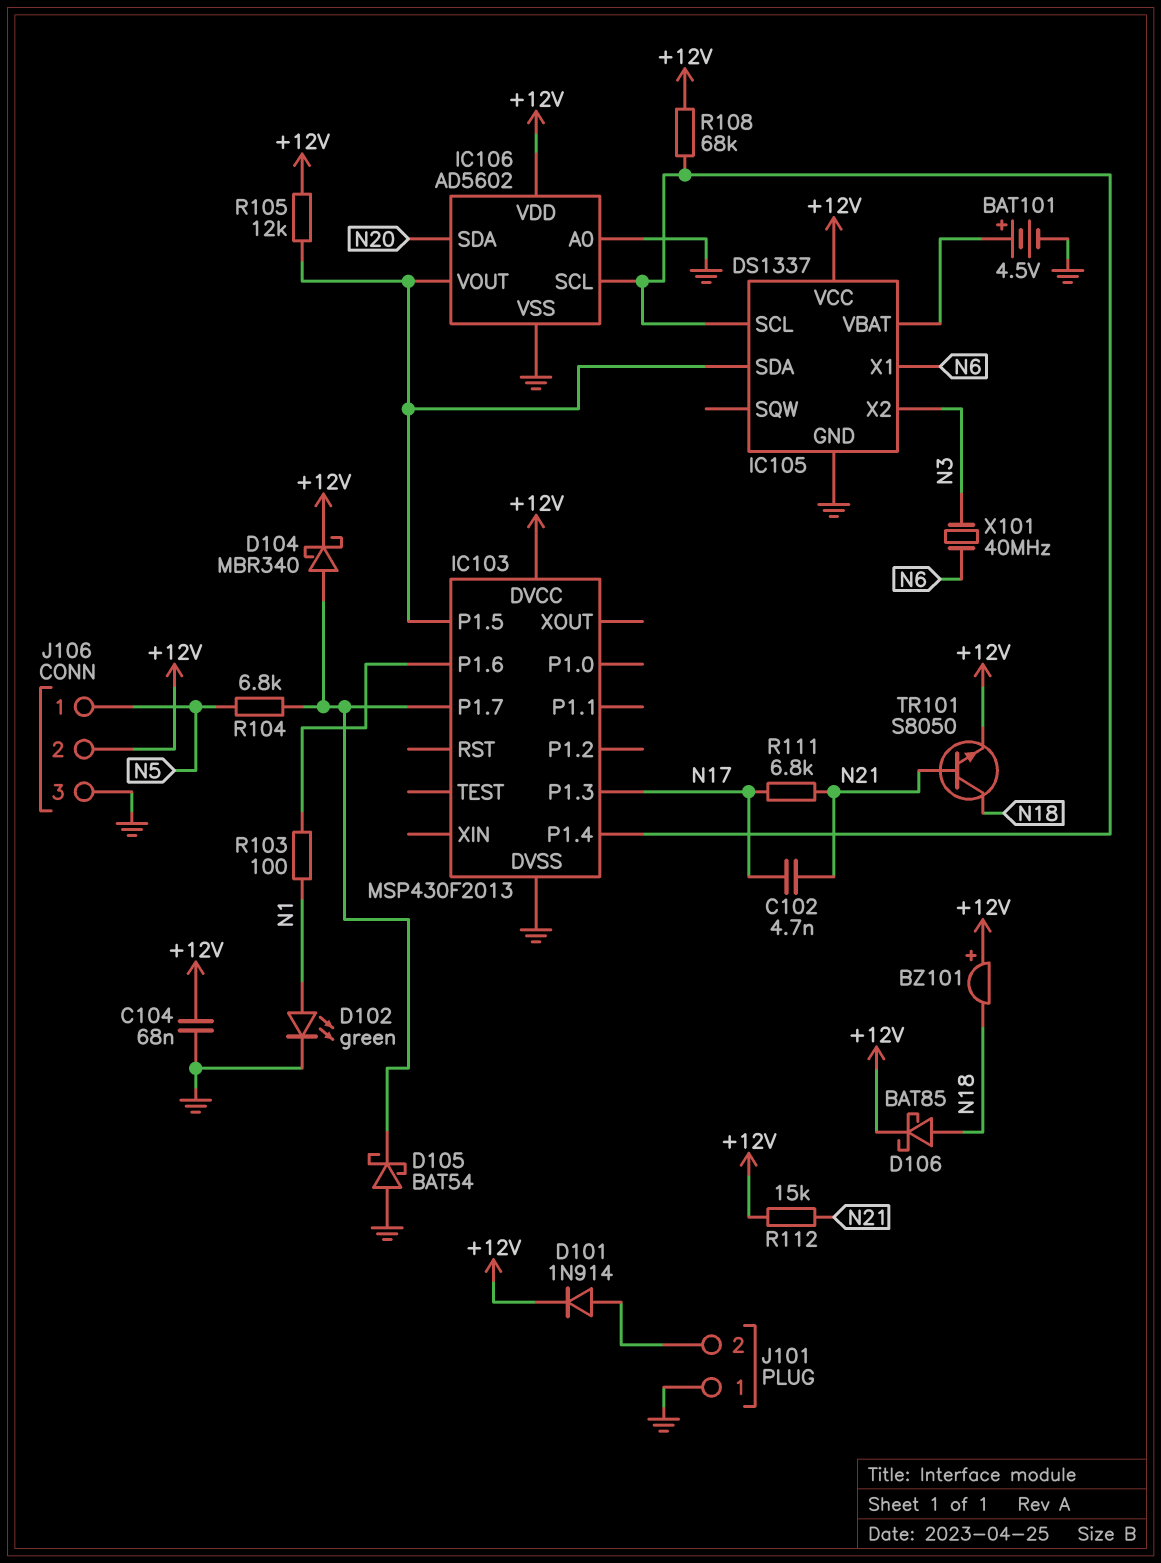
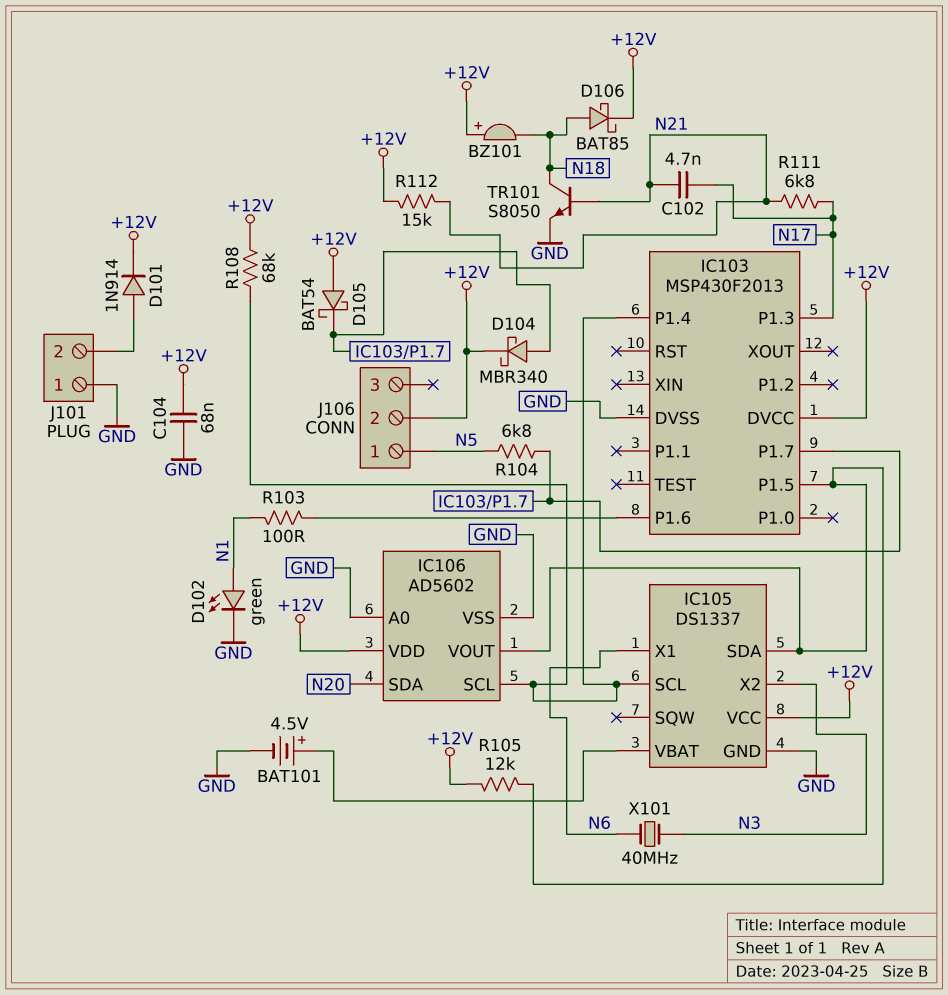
D105: schottky BAT54 (A GND, K IC103/P1.7) -> schottky BAT54 (A +12V, K IC103/P1.7)
J106 pin 3: GND -> none
TR101: NPN S8050 (B N21, C N18, E +12V) -> NPN S8050 (B N21, C N18, E GND)

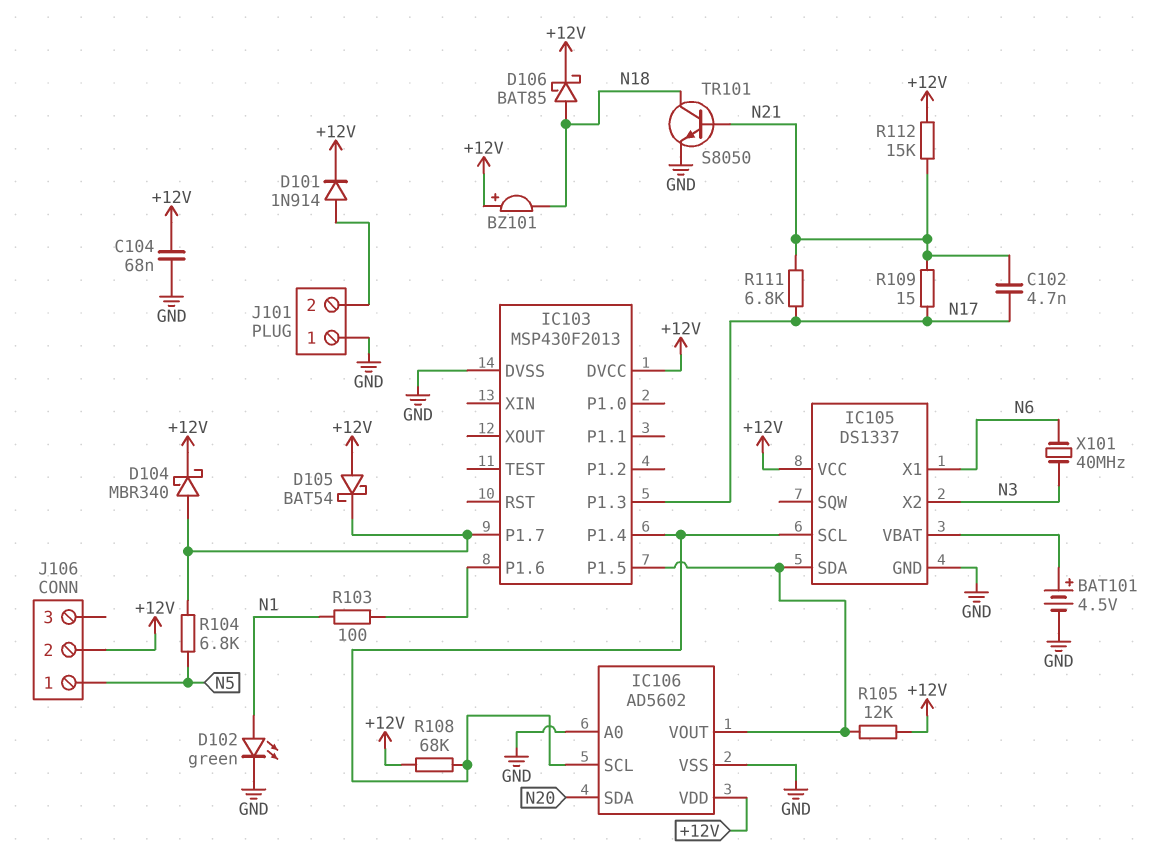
R109: none -> 15 (N17, N21)

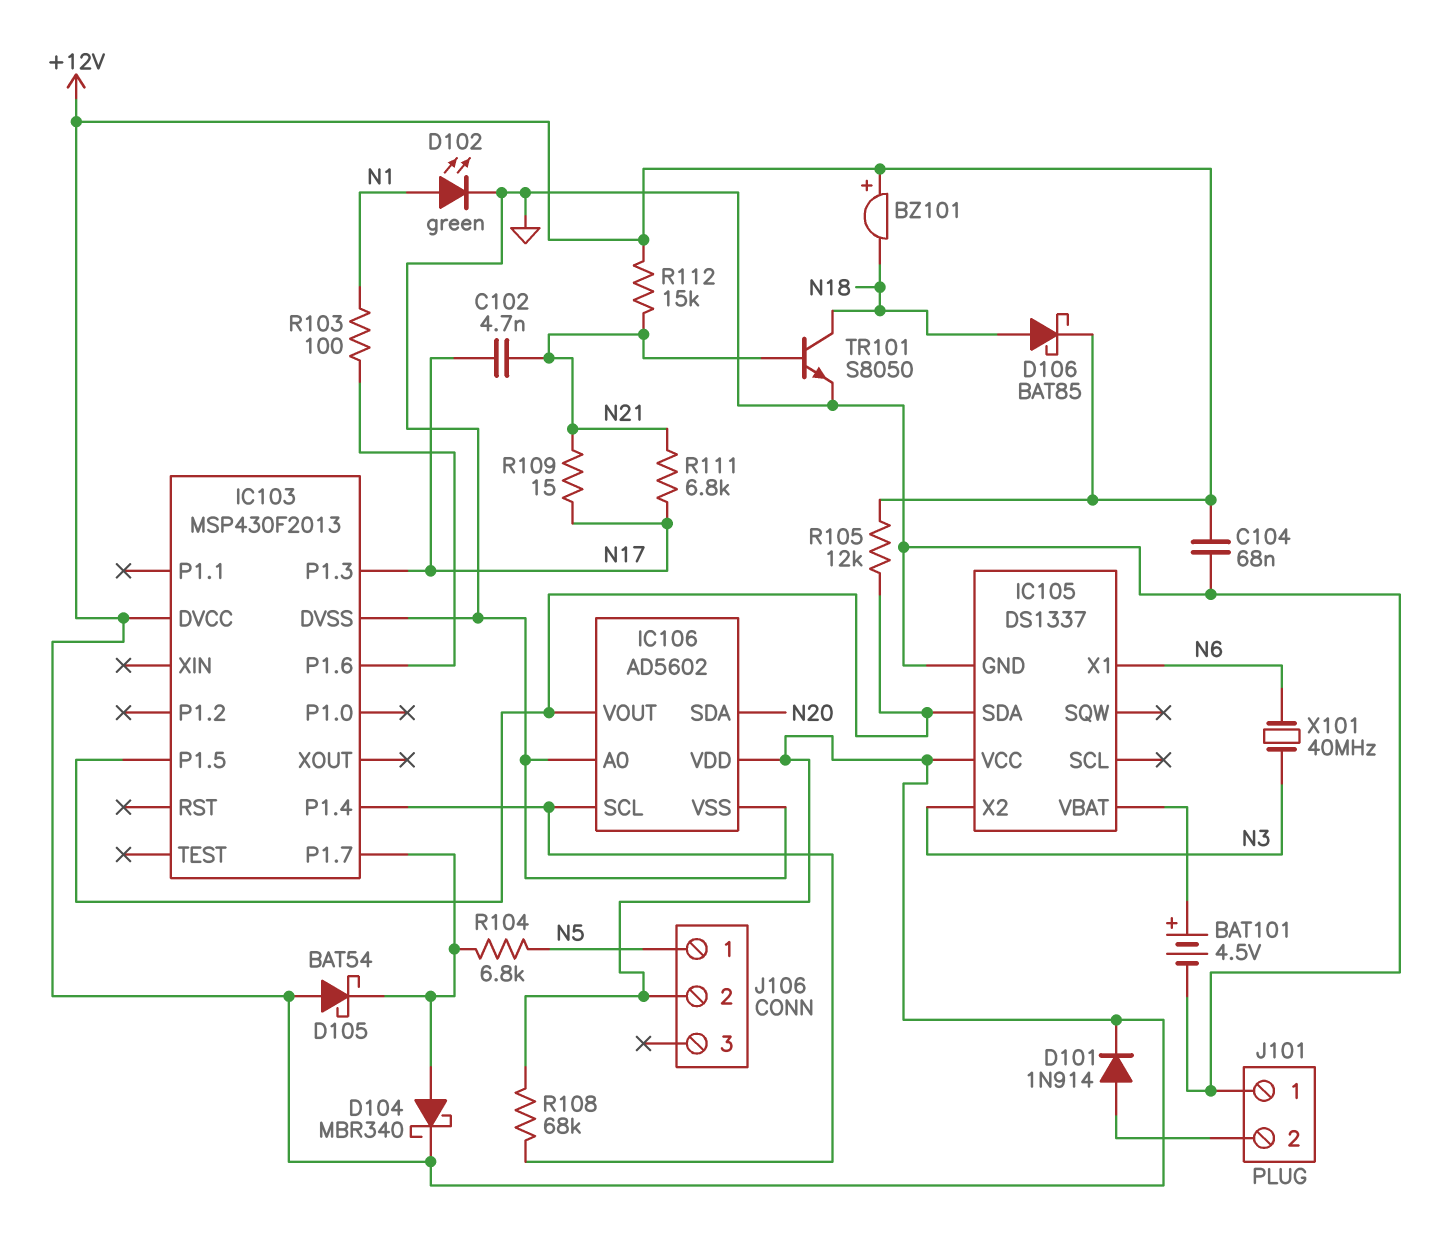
IC105 pin SCL: IC103/P1.4 -> none

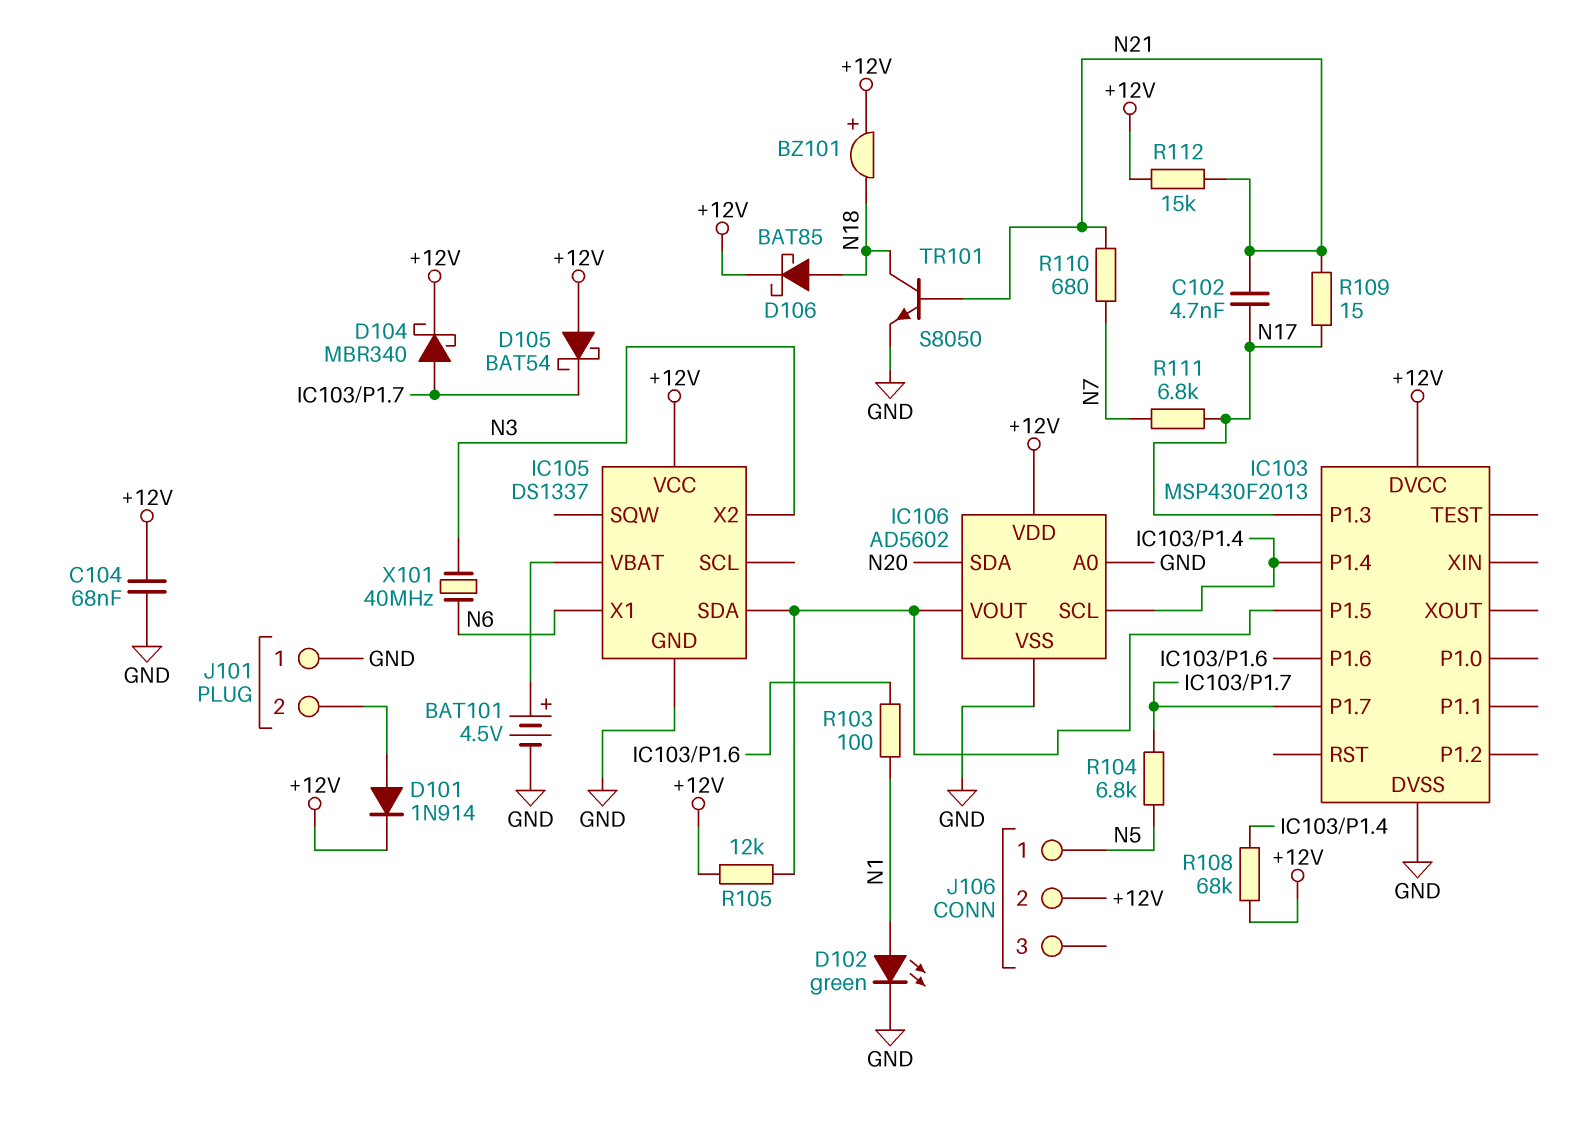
R110: none -> 680 (N7, N21)
R111: 6.8k (N17, N21) -> 6.8k (N7, N17)

